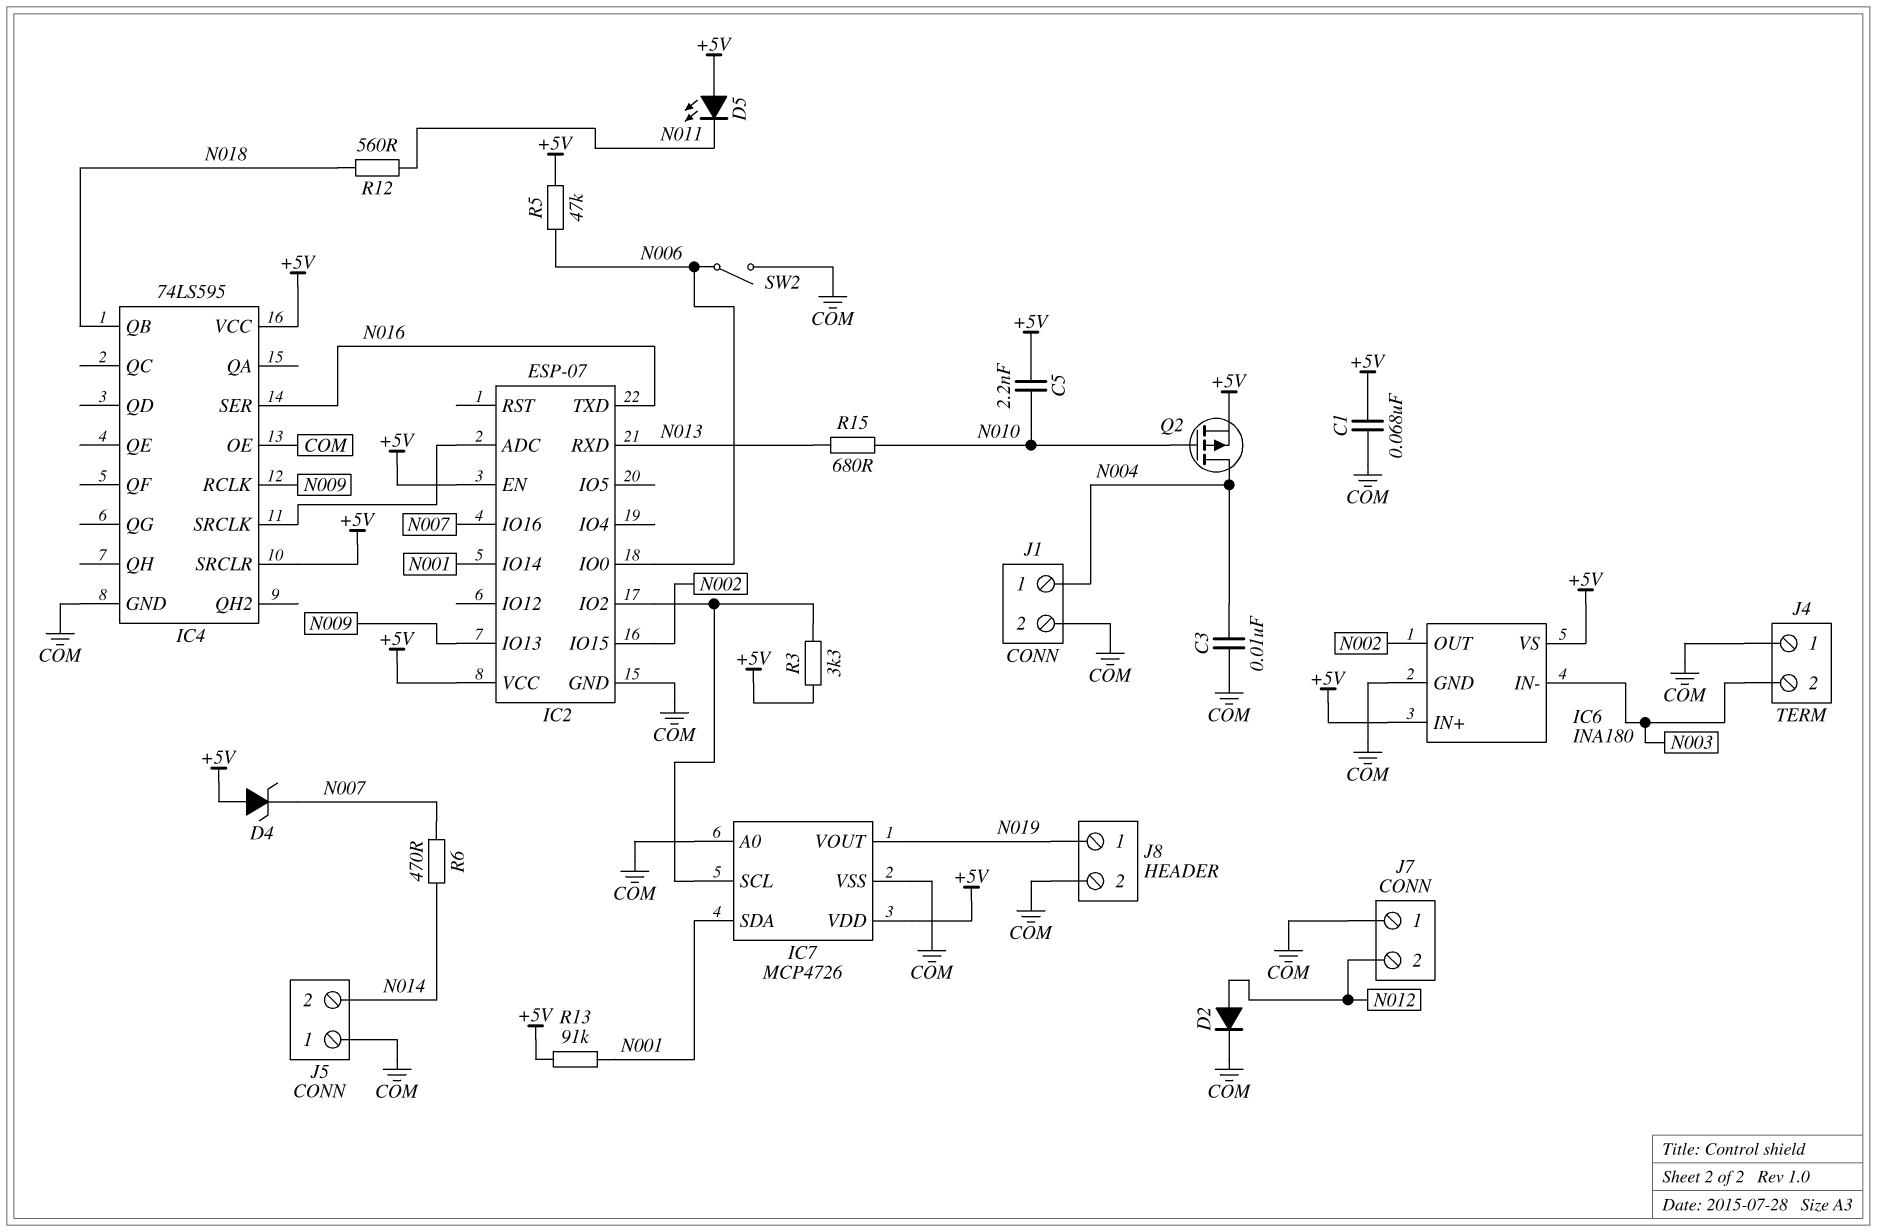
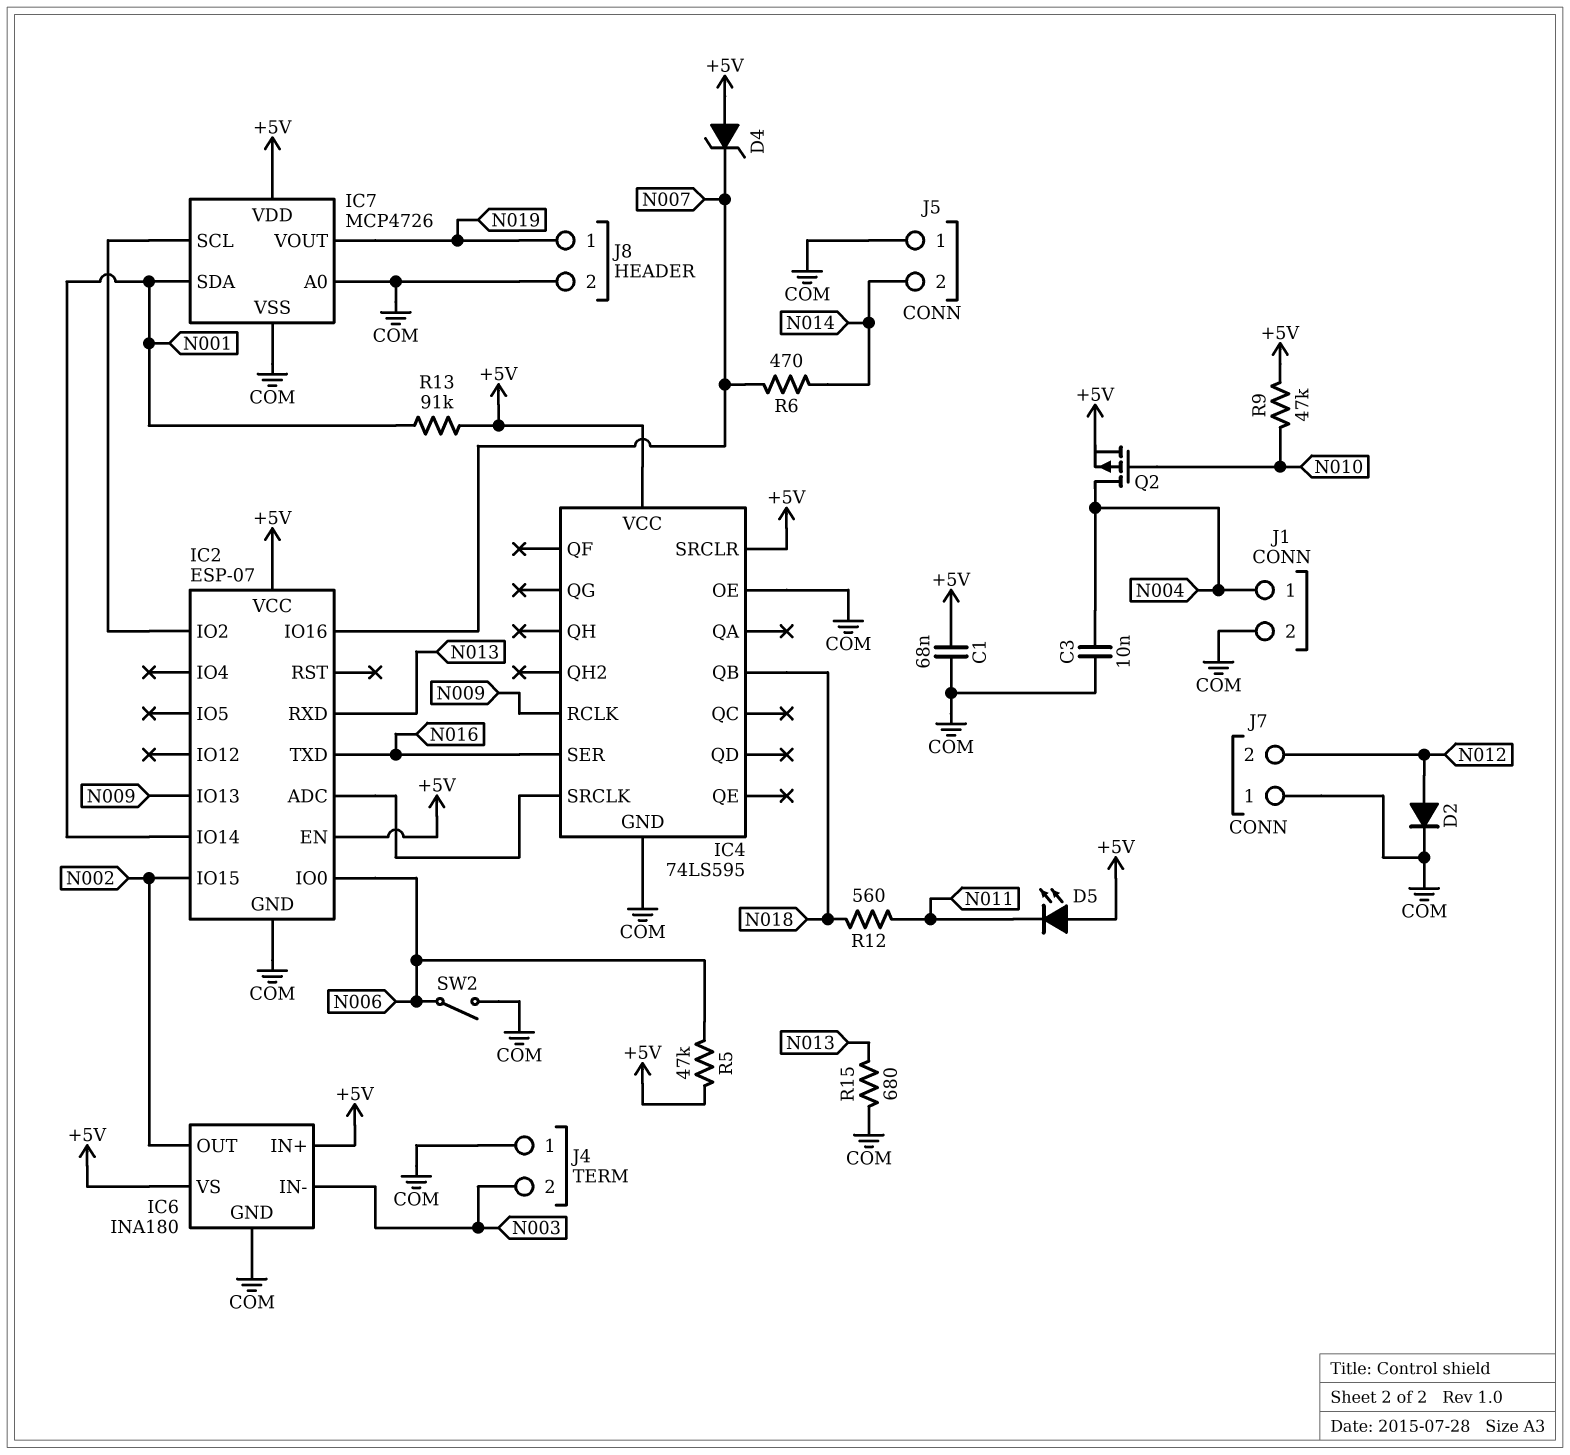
C5: 2.2nF (+5V, N010) -> none
R3: 3.3k (+5V, IC2/IO2) -> none
R9: none -> 47k (+5V, N010)
R15: 680 (N010, N013) -> 680 (COM, N013)

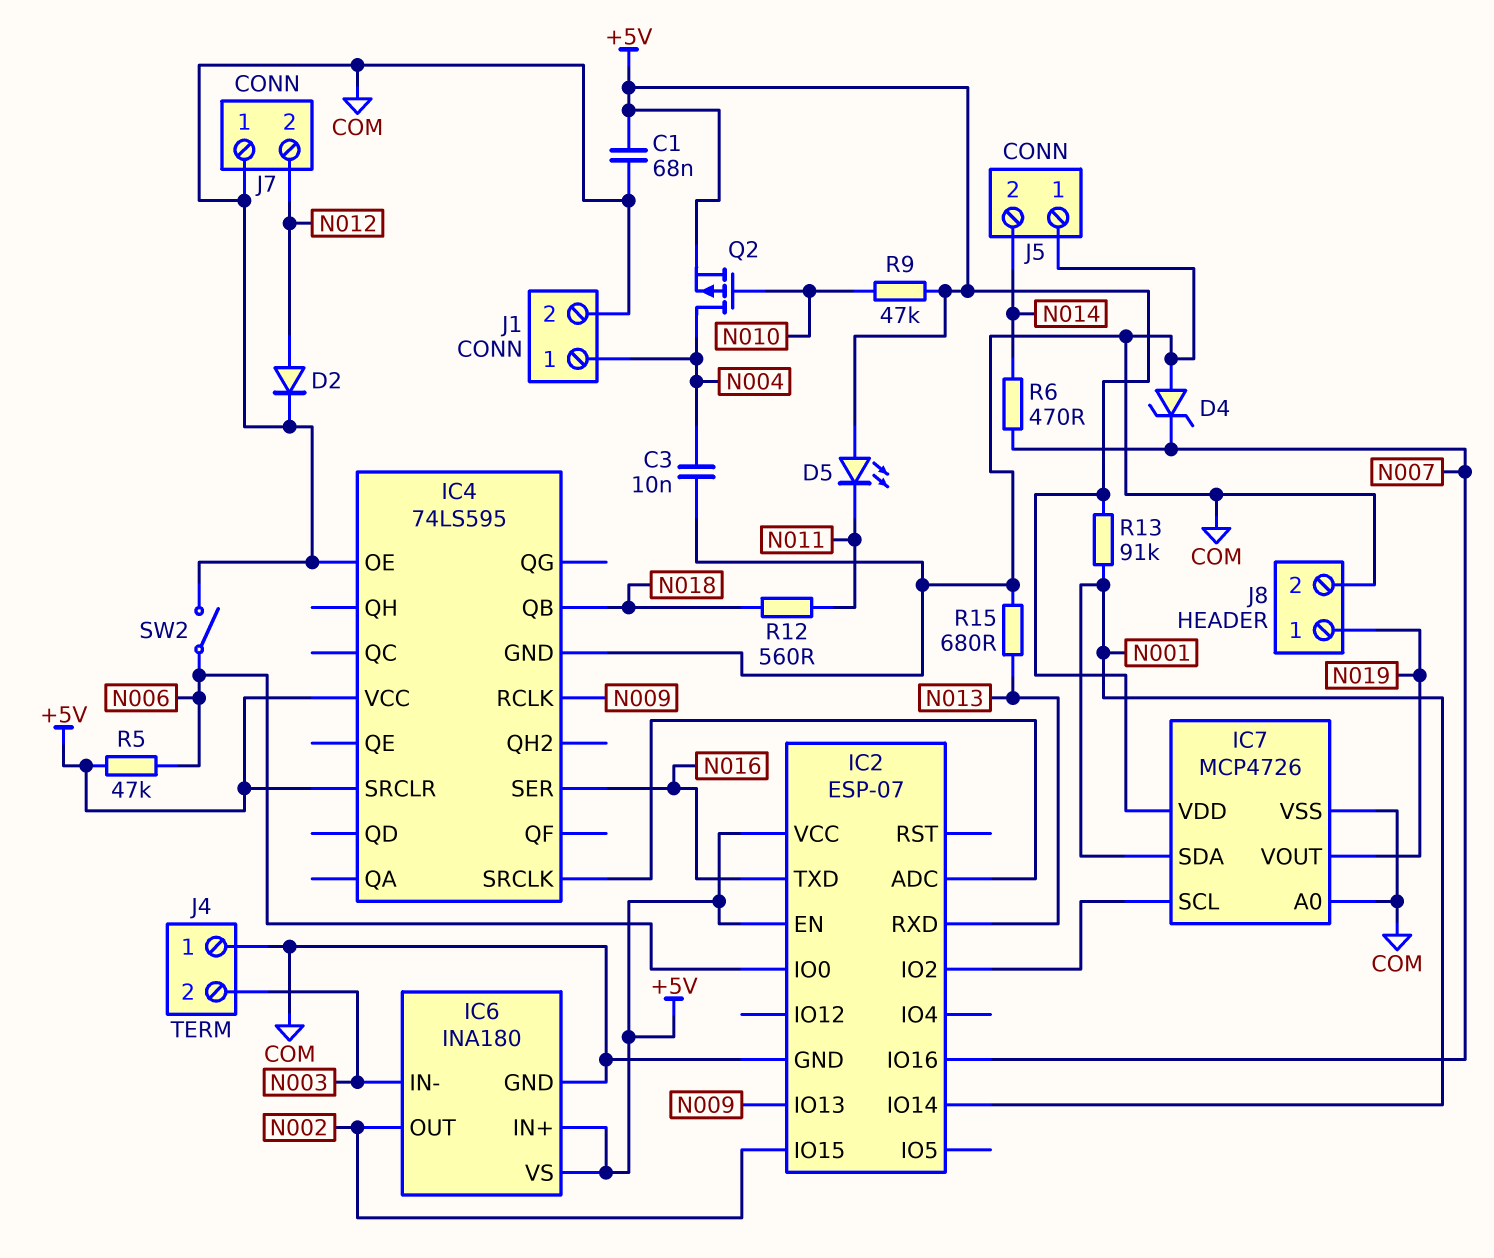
D4: zener (A +5V, K N007) -> zener (A COM, K N007)

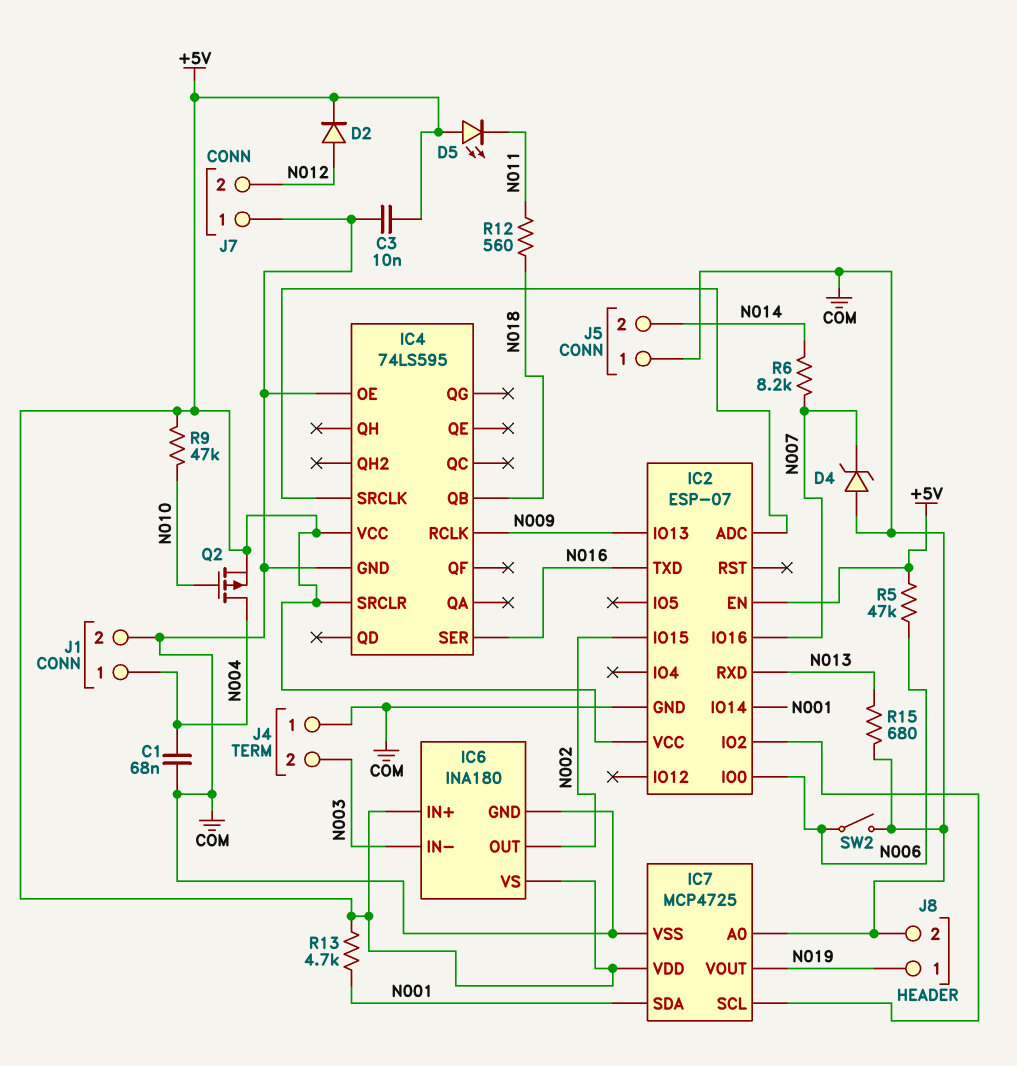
C1: 68nF (+5V, COM) -> 68nF (COM, N004)
C3: 10nF (COM, N004) -> 10nF (+5V, COM)
D2: diode (A N012, K COM) -> diode (A N012, K +5V)
IC7: MCP4726 -> MCP4725
R6: 470 (N007, N014) -> 8.2k (N007, N014)
R13: 91k (+5V, N001) -> 4.7k (+5V, N001)

